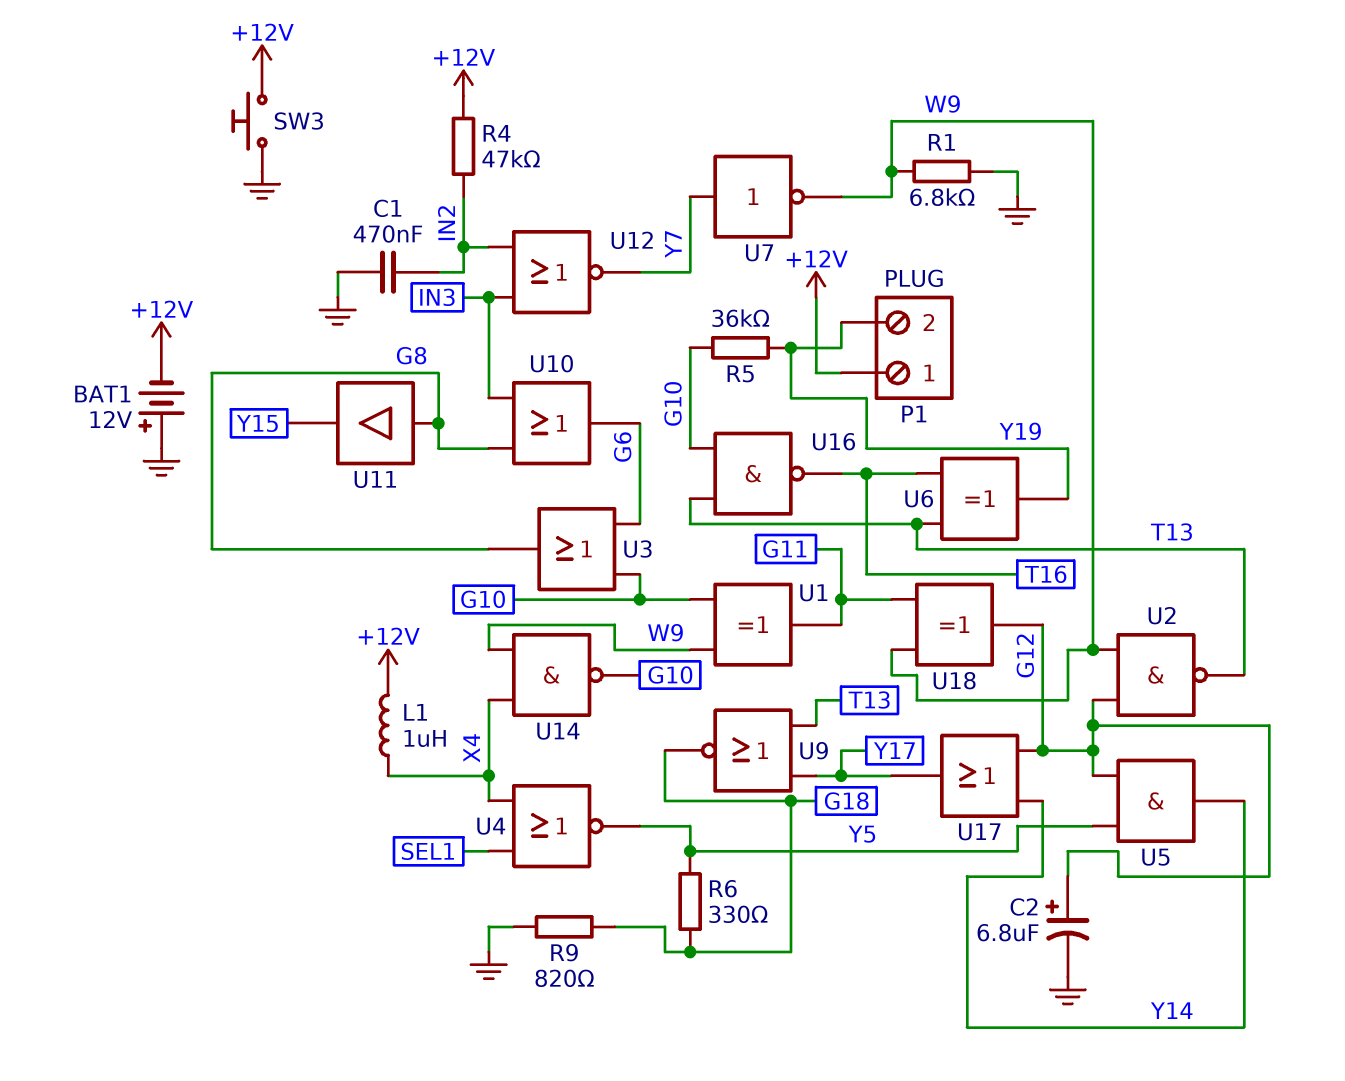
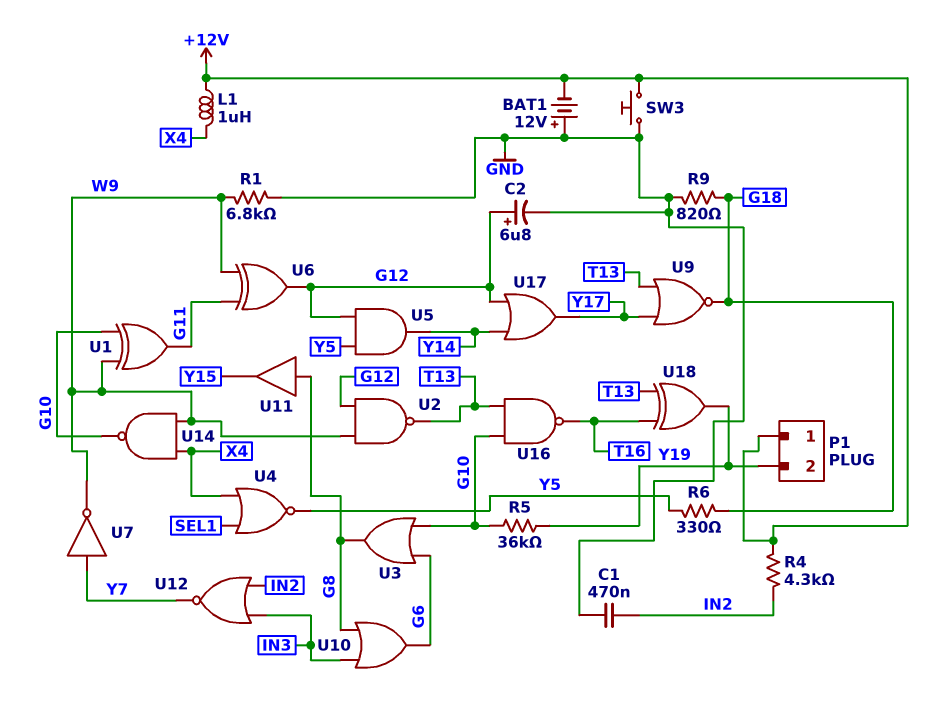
R4: 47k (+12V, IN2) -> 4.3k (+12V, IN2)
U6: XOR (in T13, in T16, out Y19) -> XOR (in G11, in W9, out G12)
U18: XOR (in G11, in W9, out G12) -> XOR (in T13, in T16, out Y19)

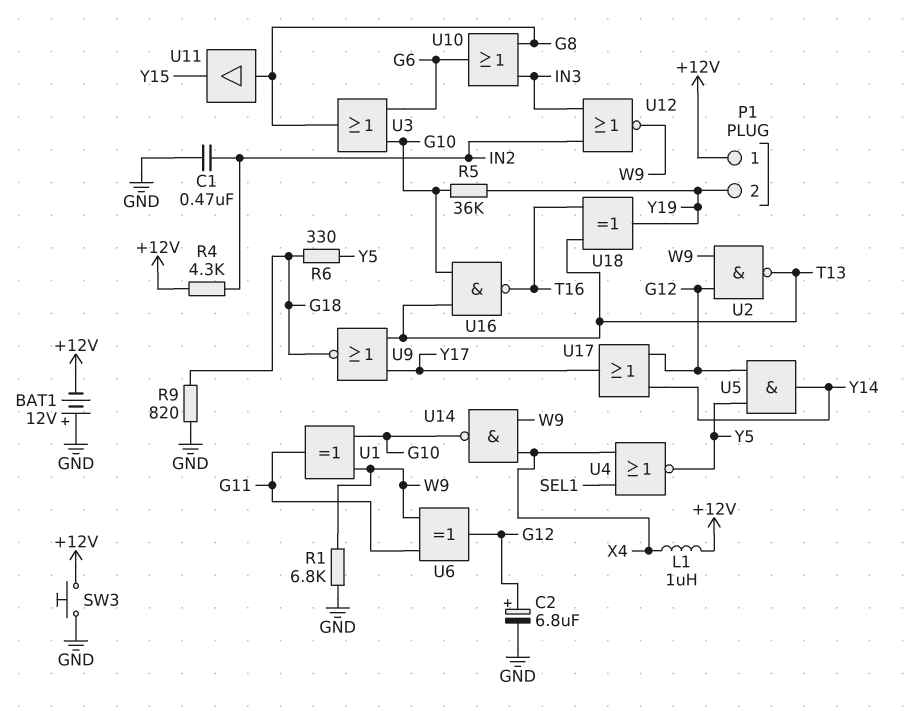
U7: NOT (in Y7, out W9) -> none
U12: NOR (in IN2, in IN3, out Y7) -> NOR (in IN2, in IN3, out W9)

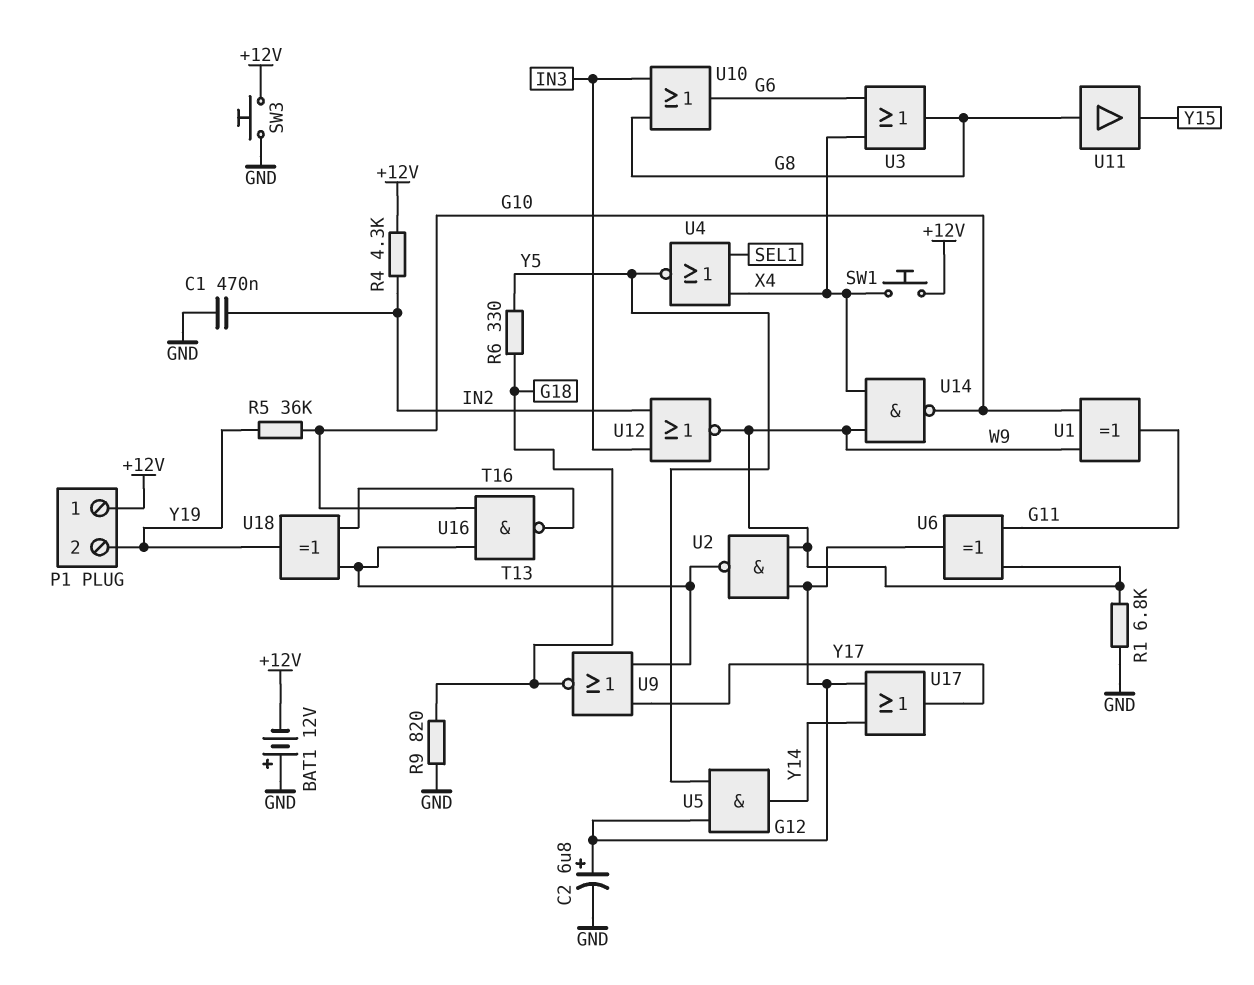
L1: 1uH (+12V, X4) -> none
SW1: none -> button (+12V, X4)
U3: OR (in G6, in G10, out G8) -> OR (in G6, in X4, out G8)

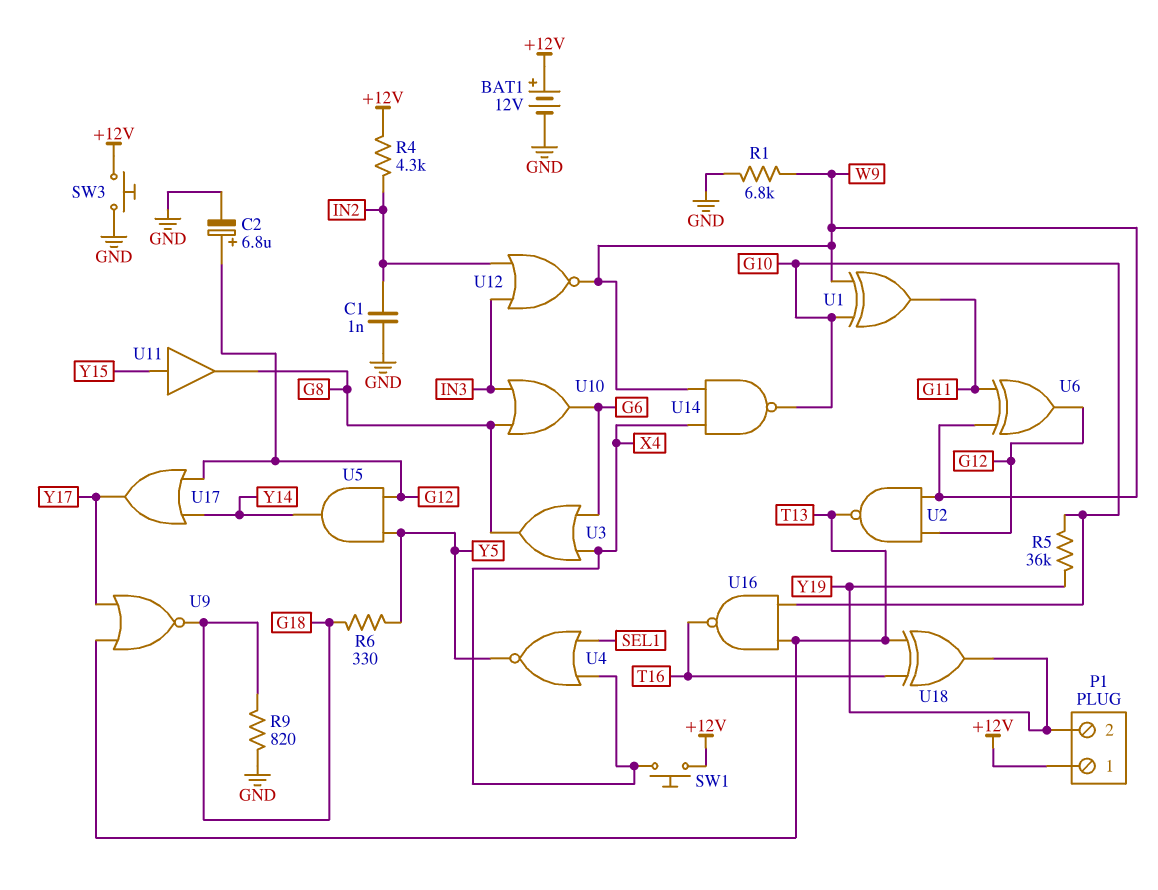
BAT1: 12V (plus GND, minus +12V) -> 12V (plus +12V, minus GND)
C1: 470nF (GND, IN2) -> 1nF (GND, IN2)
U11: buffer (in G8, out Y15) -> buffer (in Y15, out G8)

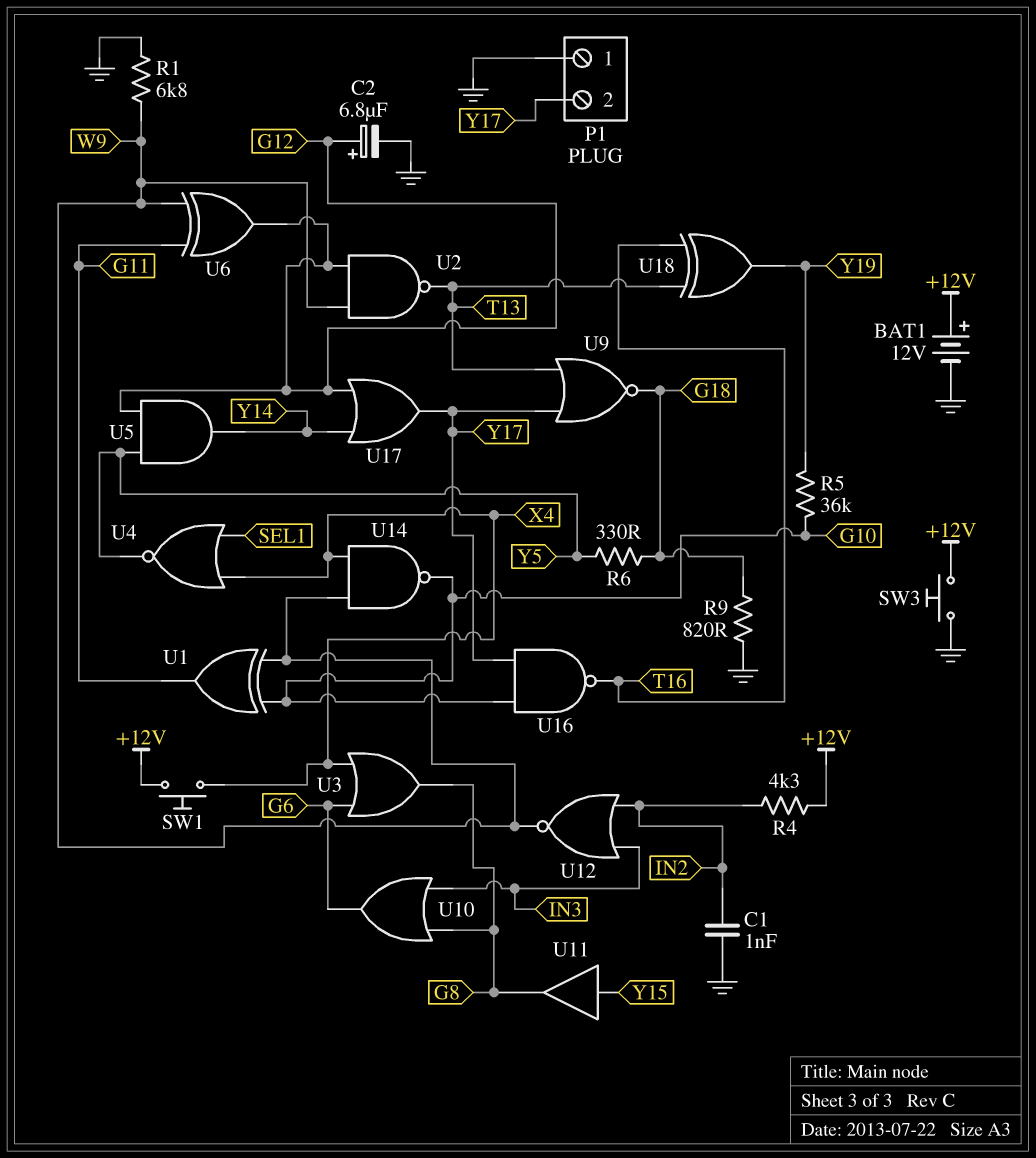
P1 pin 1: +12V -> GND
P1 pin 2: Y19 -> Y17
U16: NAND (in G10, in T13, out T16) -> NAND (in G10, in Y17, out T16)

